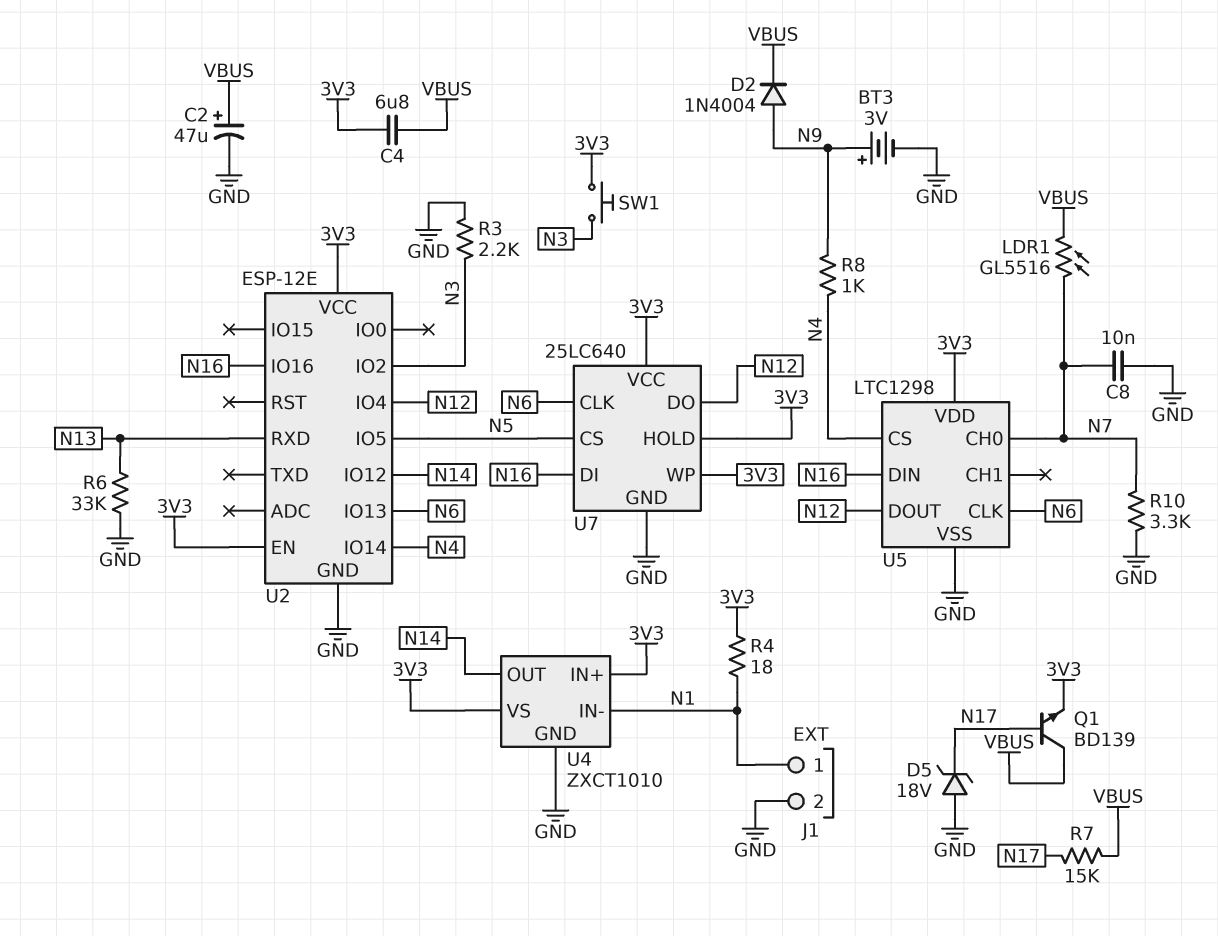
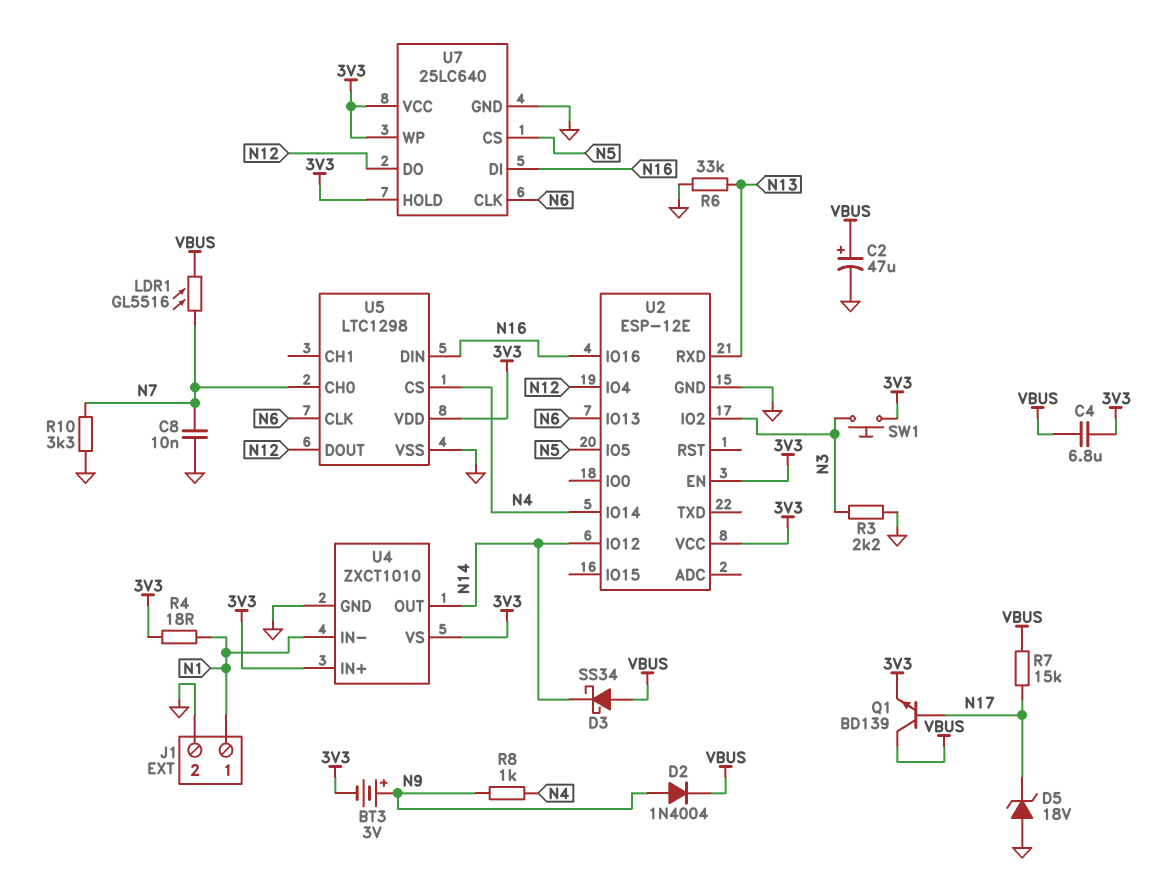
BT3: 3V (plus N9, minus GND) -> 3V (plus N9, minus 3V3)
D3: none -> schottky SS34 (A VBUS, K N14)

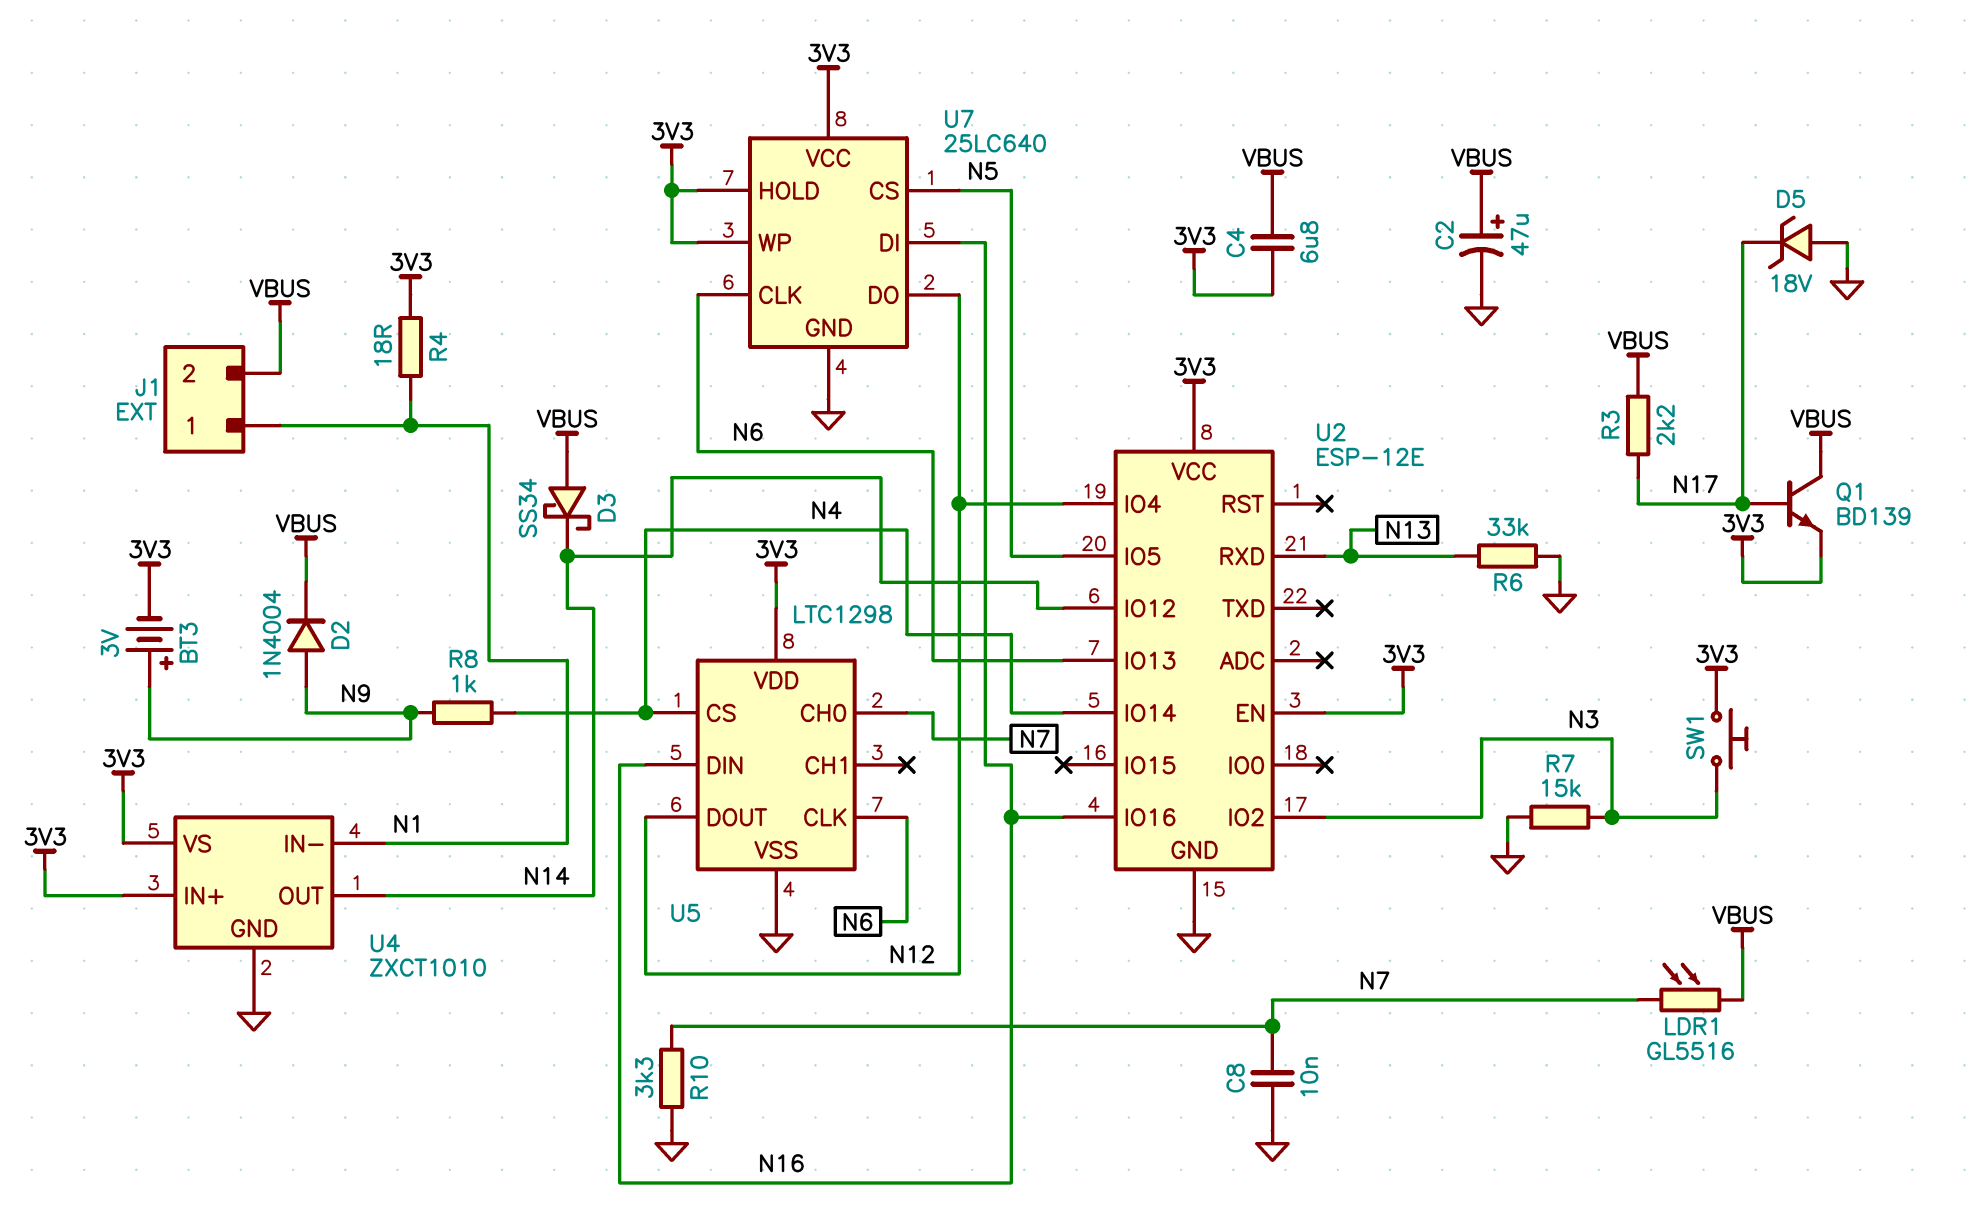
J1 pin 2: GND -> VBUS
R3: 2.2k (GND, N3) -> 2.2k (N17, VBUS)
R7: 15k (N17, VBUS) -> 15k (GND, N3)

